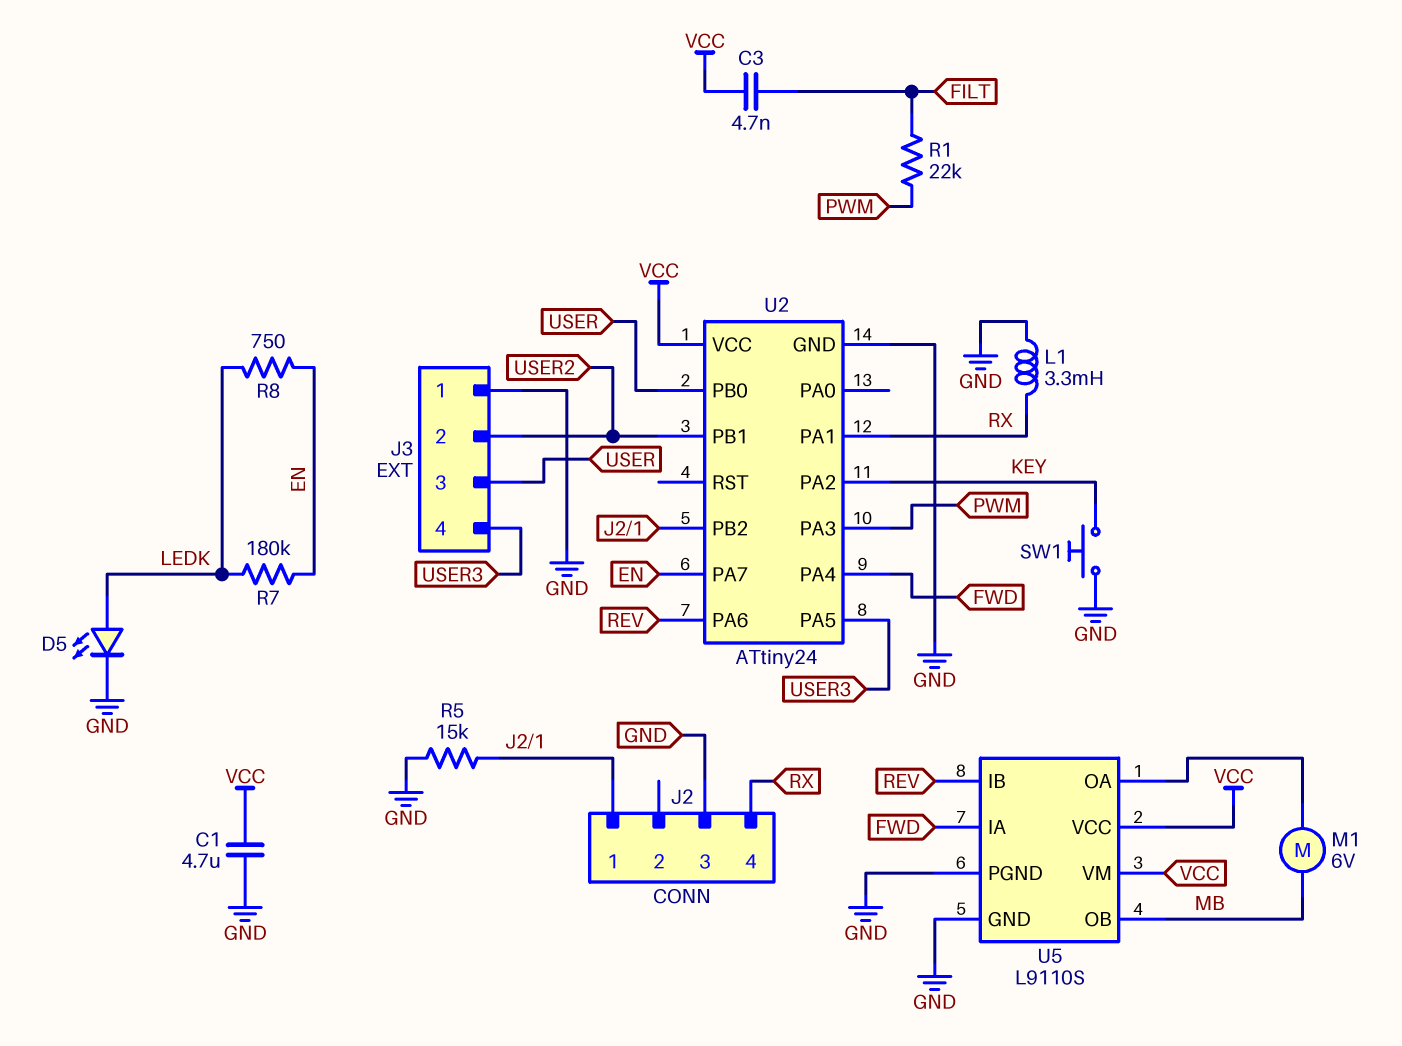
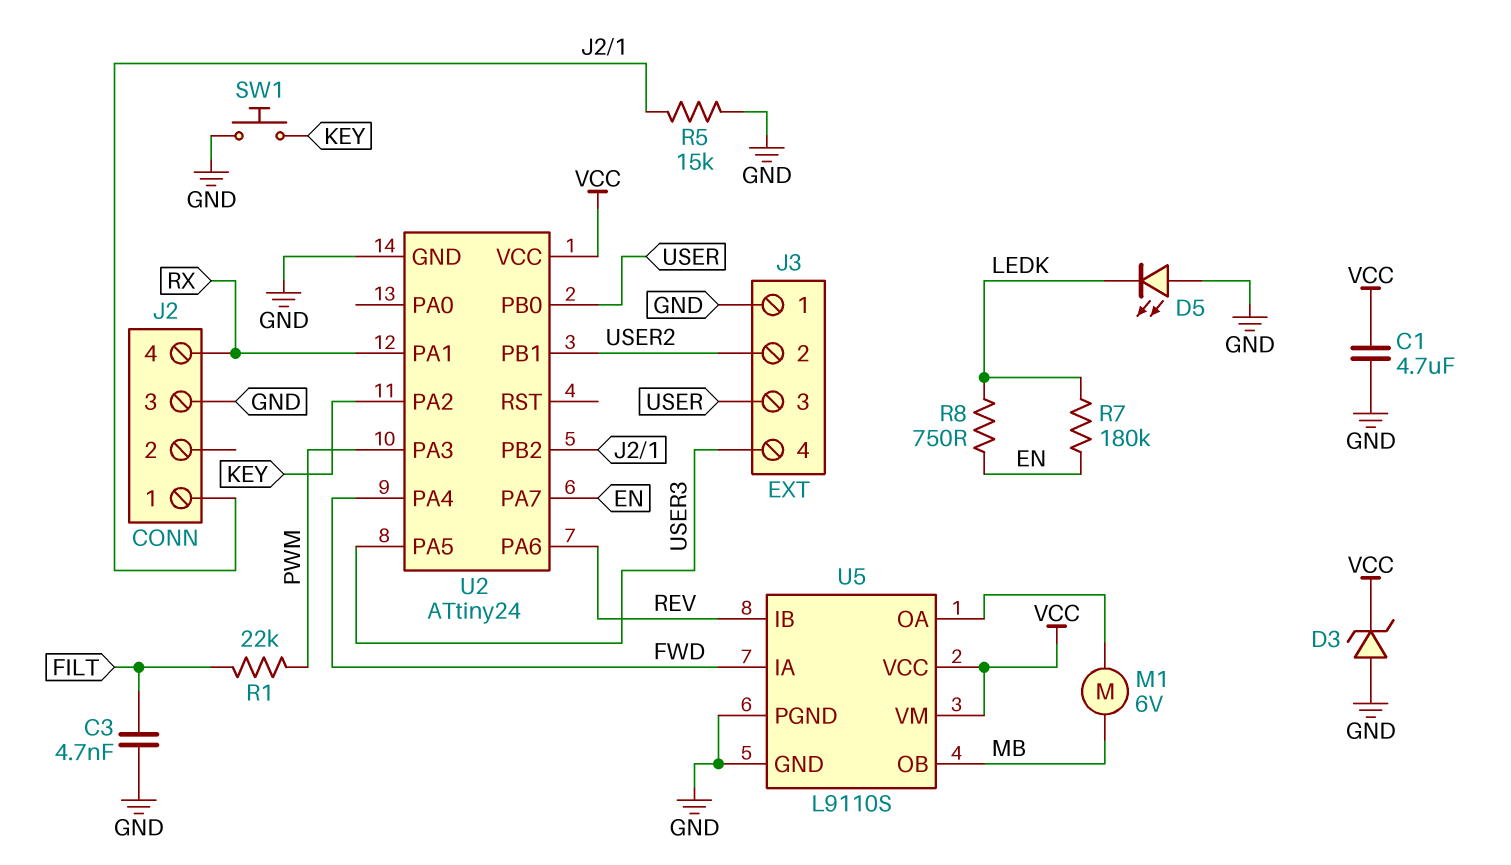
C3: 4.7nF (FILT, VCC) -> 4.7nF (FILT, GND)
D3: none -> zener (A GND, K VCC)
D5: LED (A LEDK, K GND) -> LED (A GND, K LEDK)
L1: 3.3mH (GND, RX) -> none

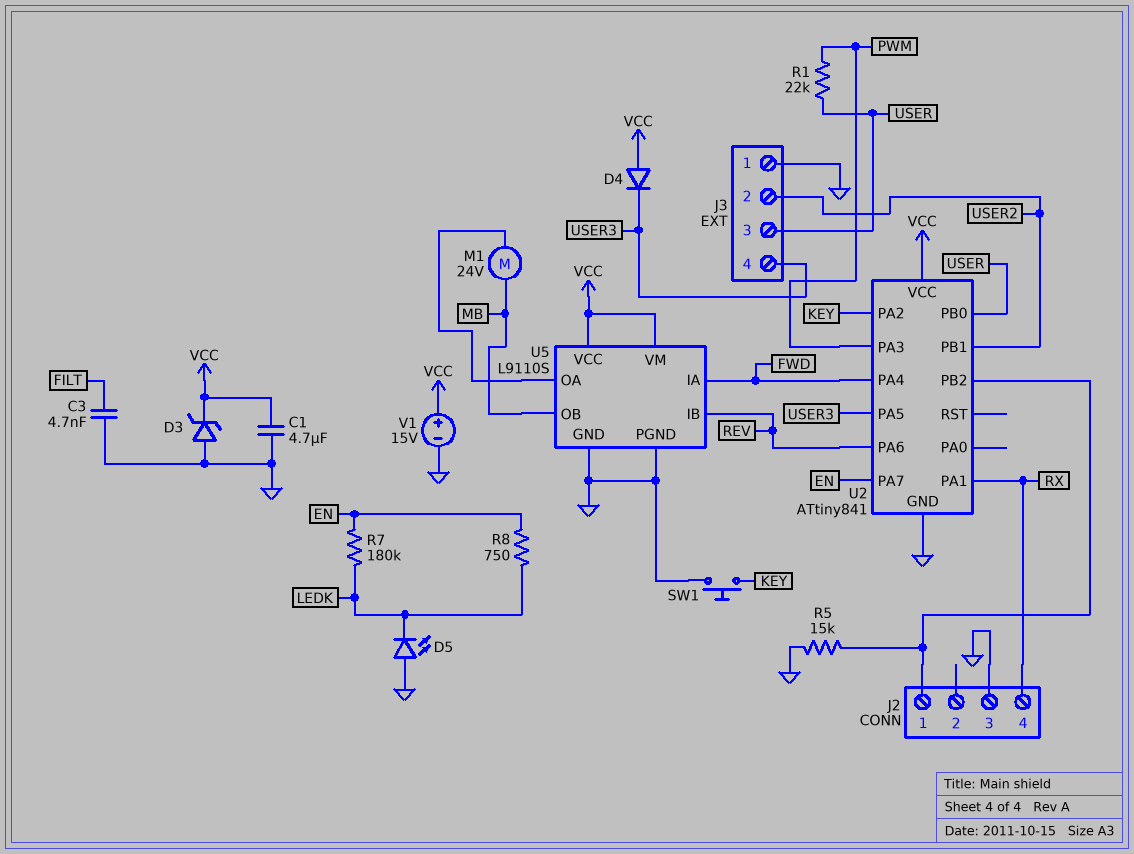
D4: none -> diode (A VCC, K USER3)
M1: motor 6V (MB, U5/OA) -> motor 24V (MB, U5/OA)
R1: 22k (FILT, PWM) -> 22k (PWM, USER)
U2: ATtiny24 -> ATtiny841
V1: none -> 15V (plus VCC, minus GND)

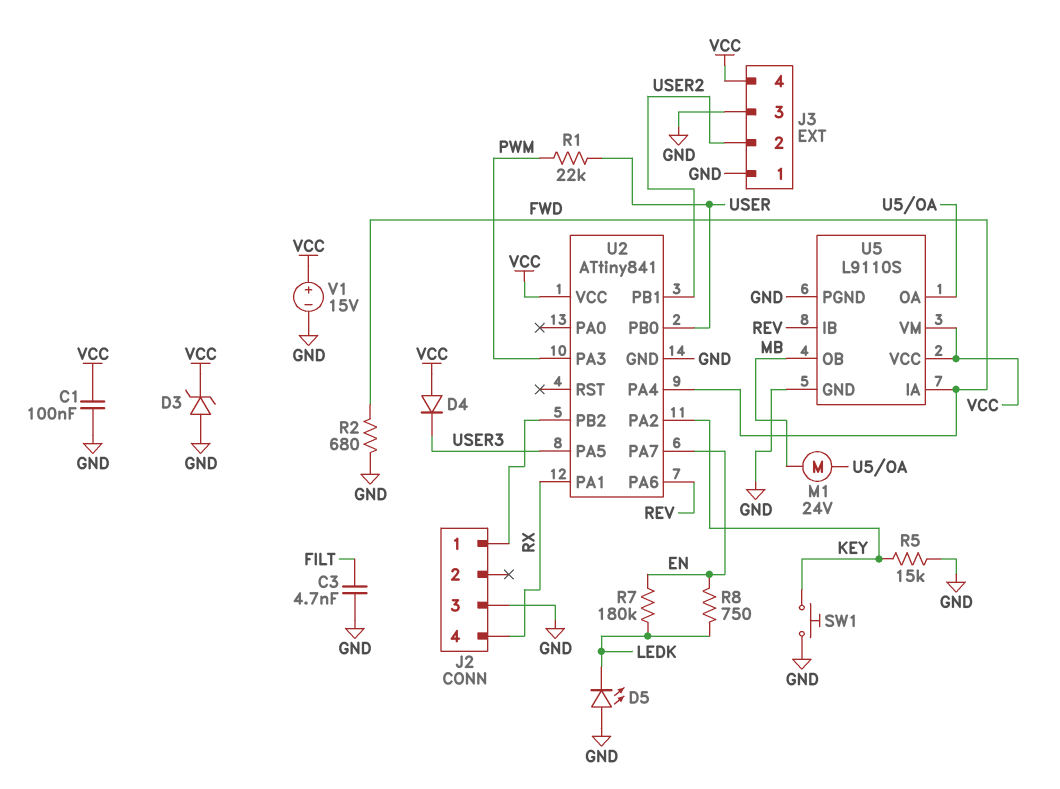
C1: 4.7uF (GND, VCC) -> 100nF (GND, VCC)
J3 pin 3: USER -> GND
J3 pin 4: USER3 -> VCC
R2: none -> 680 (FWD, GND)
R5: 15k (GND, J2/1) -> 15k (GND, KEY)

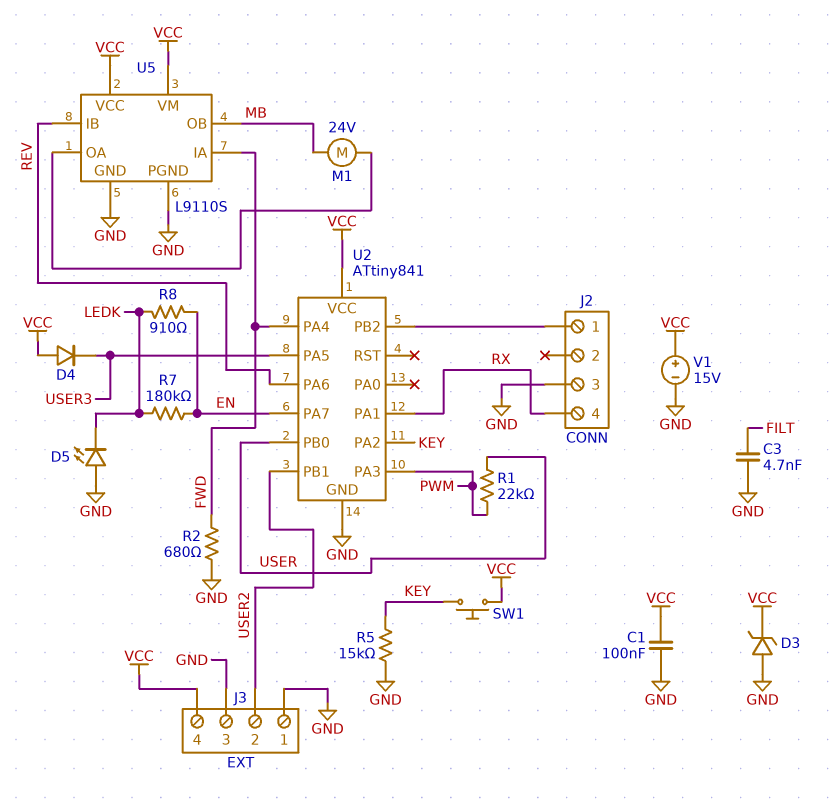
R8: 750 (EN, LEDK) -> 910 (EN, LEDK)
SW1: button (GND, KEY) -> button (KEY, VCC)

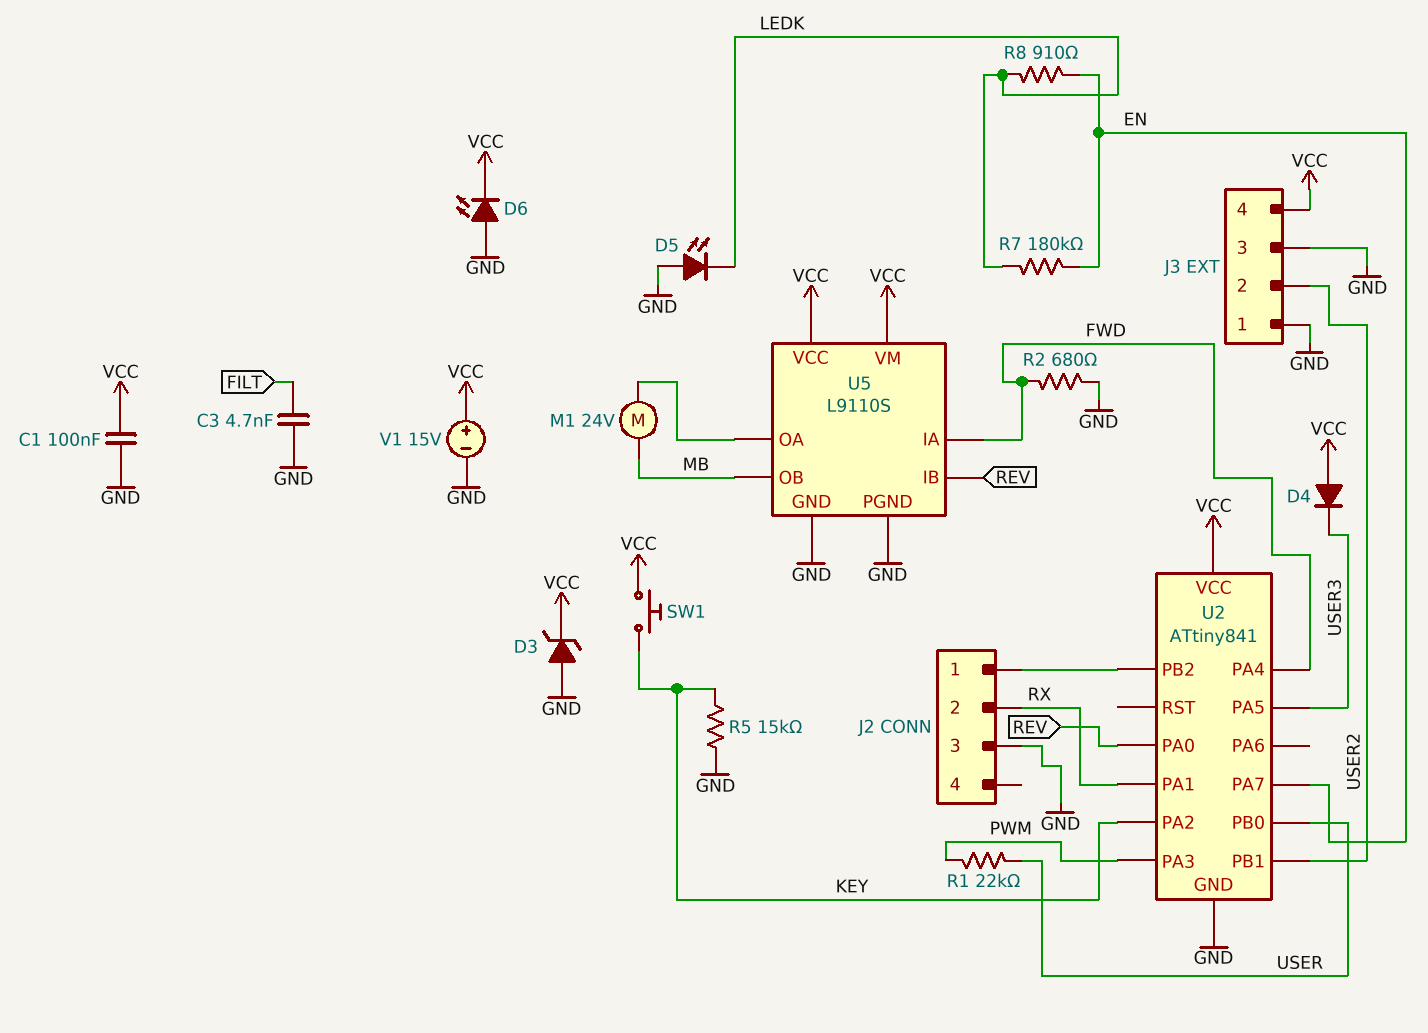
D6: none -> LED (A GND, K VCC)
J2 pin 2: none -> RX
J2 pin 4: RX -> none
U2 pin PA0: none -> REV
U2 pin PA6: REV -> none

